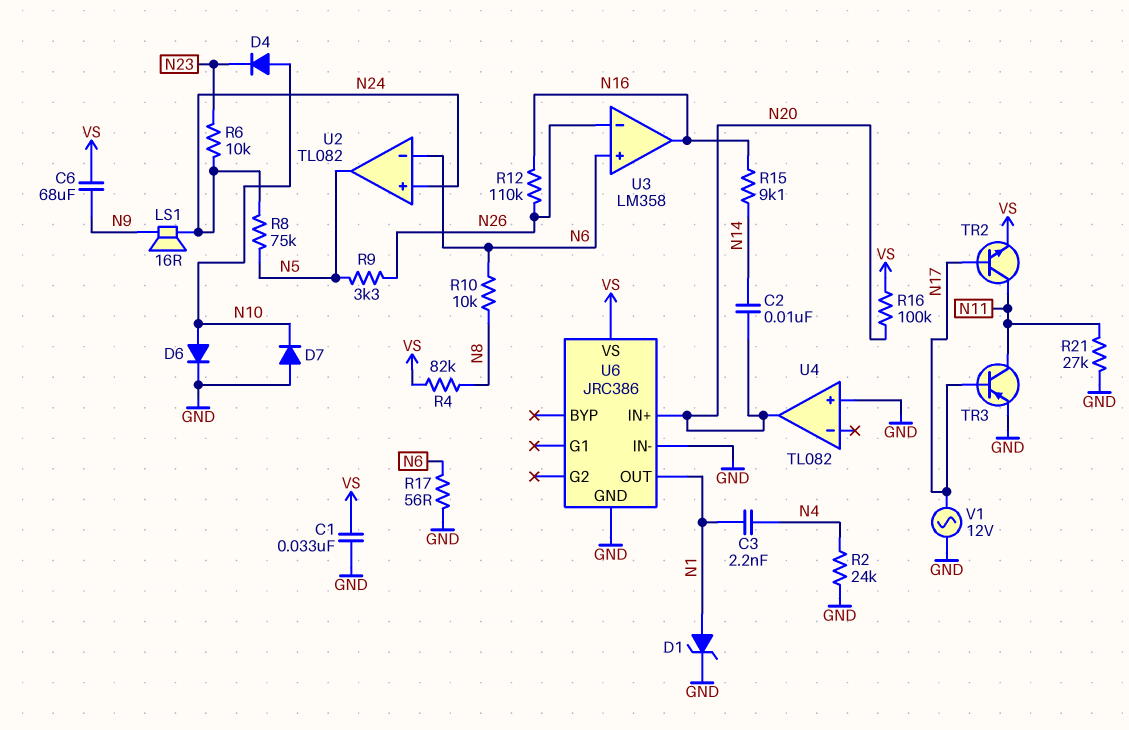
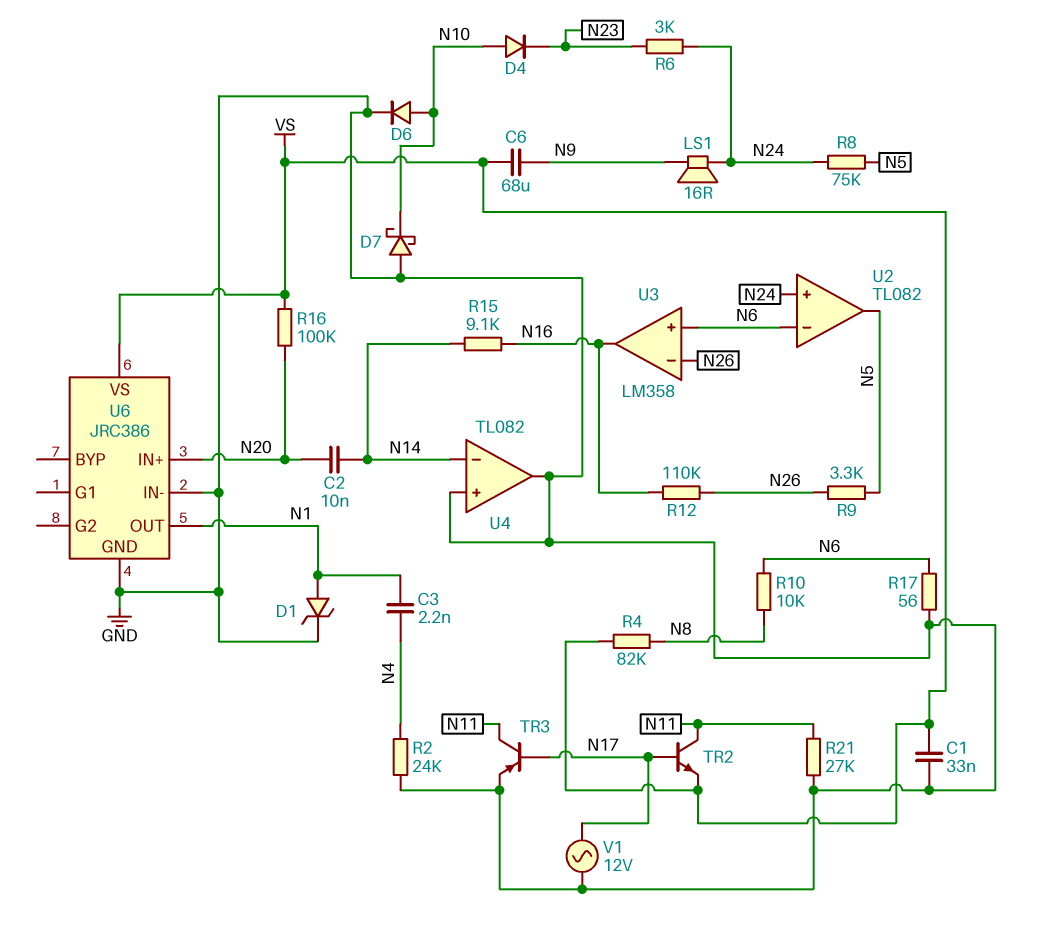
D7: diode (A GND, K N10) -> schottky (A GND, K N10)
R6: 10k (N23, N24) -> 3k (N23, N24)
U4 pin in-: none -> N14
U4 pin out: N20 -> GND

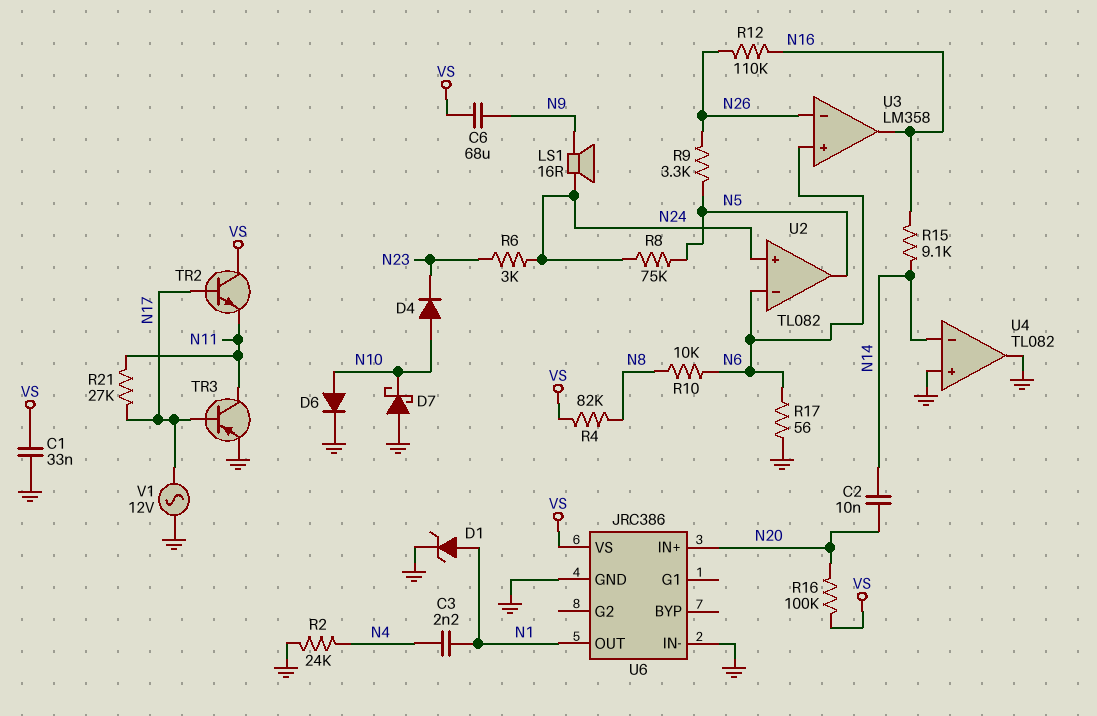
R21: 27k (GND, N11) -> 27k (N11, N17)
TR2: NPN (B N17, C N11, E VS) -> NPN (B N17, C VS, E N11)

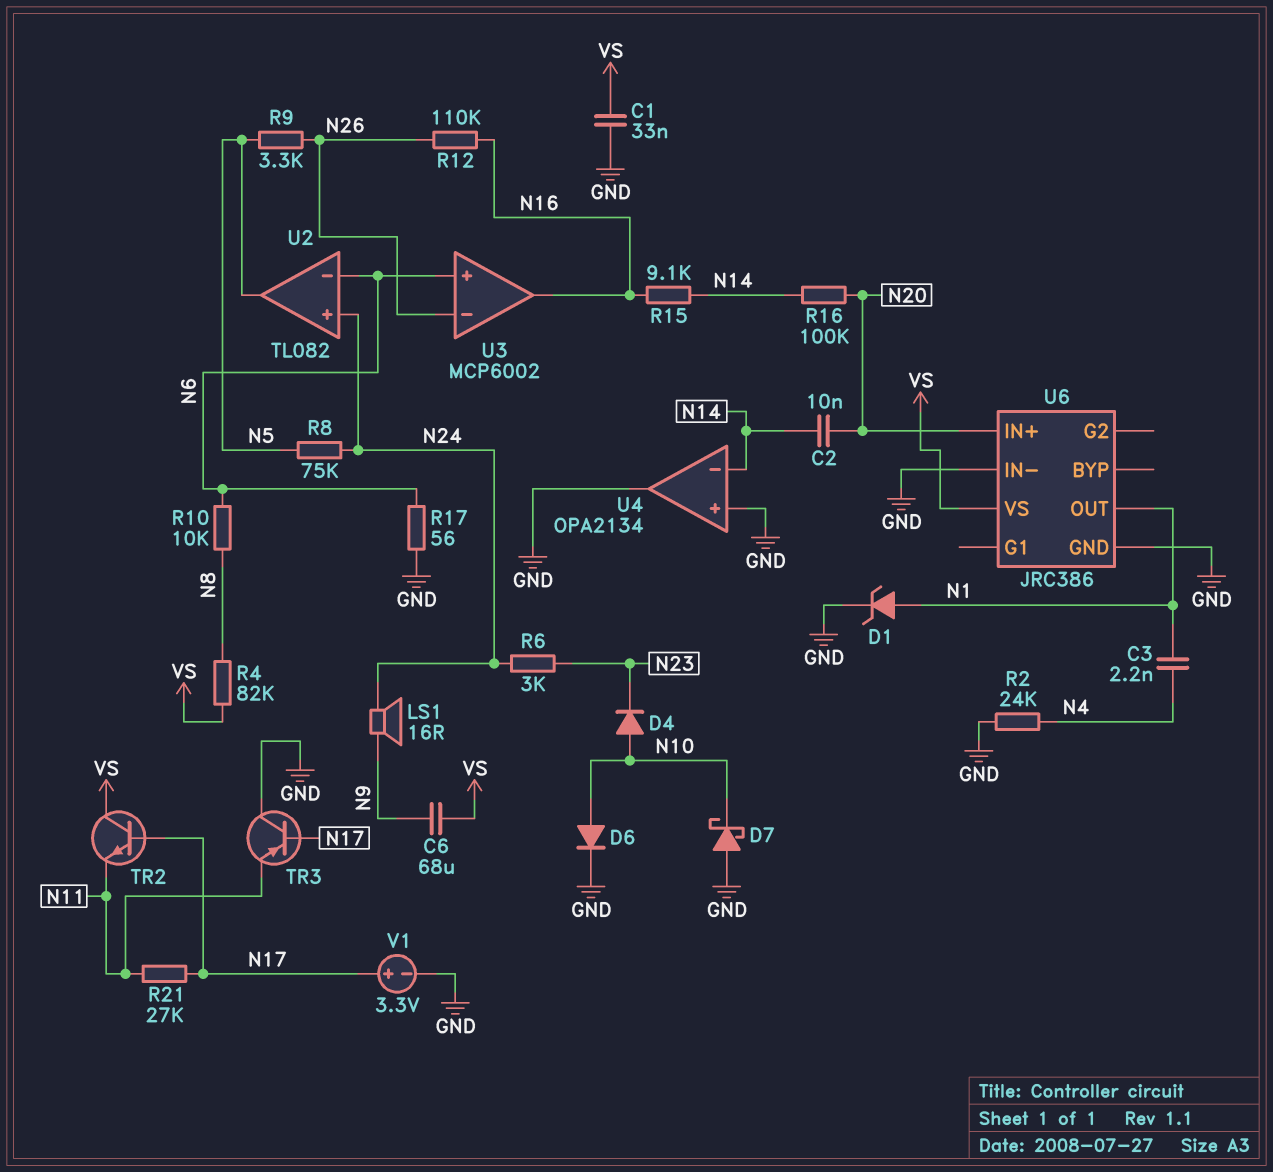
R16: 100k (N20, VS) -> 100k (N14, N20)
TR3: PNP (B N17, C N11, E GND) -> PNP (B N17, C GND, E N11)
U3: LM358 -> MCP6002
U4: TL082 -> OPA2134
V1: AC 12V (GND, N17) -> 3.3V (plus N17, minus GND)

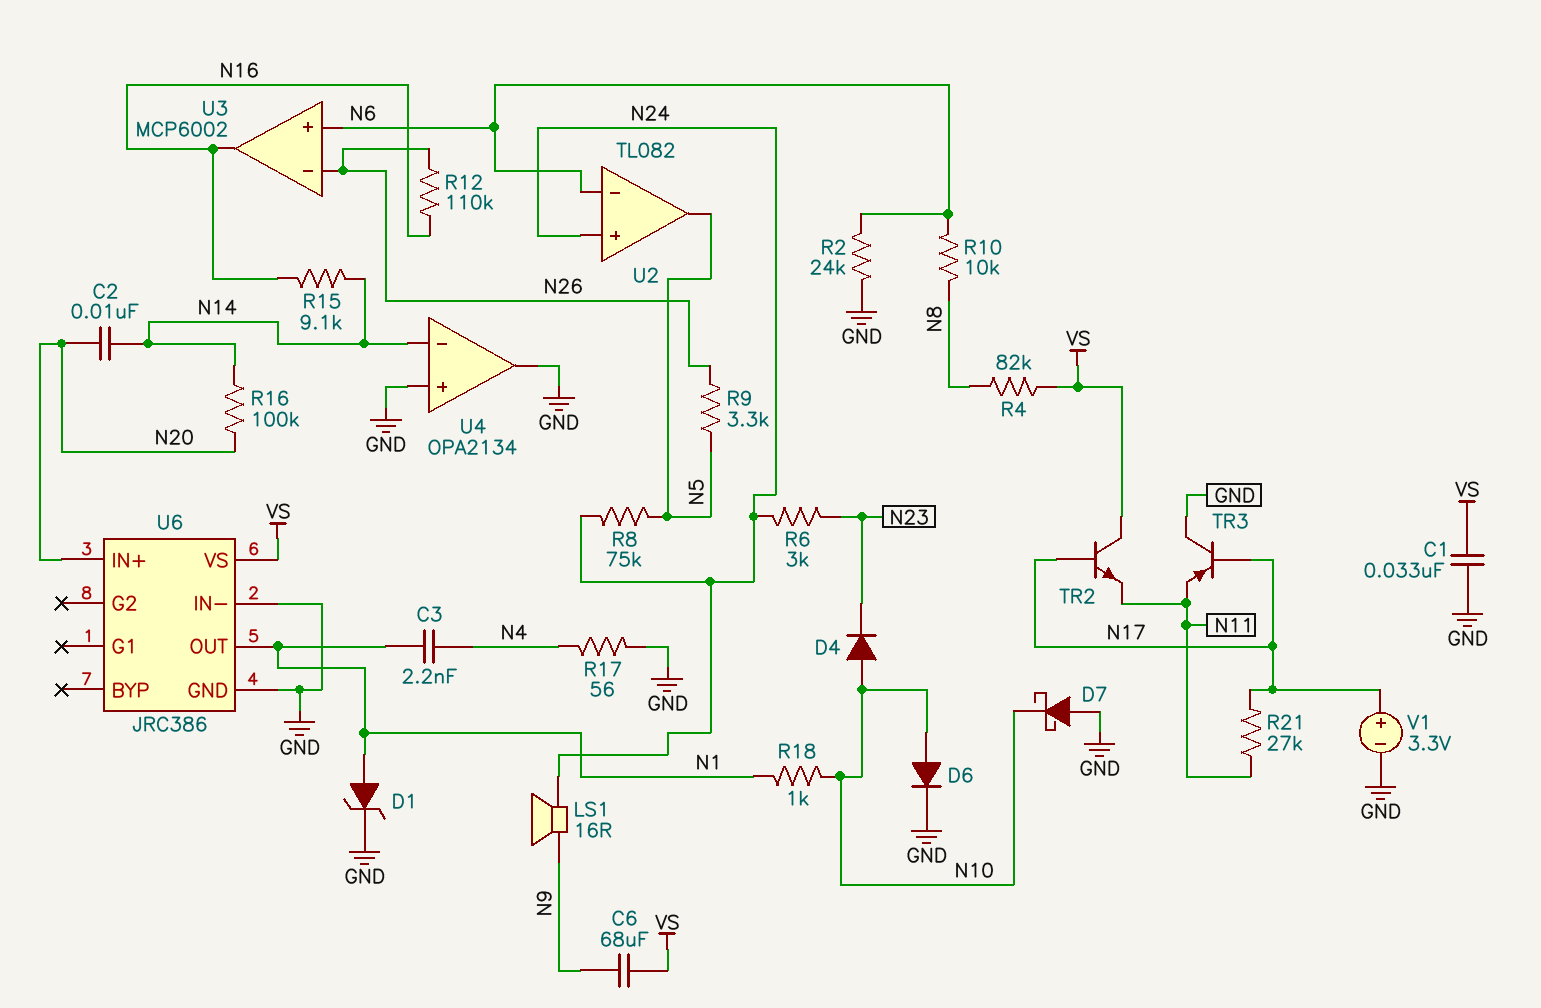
R2: 24k (GND, N4) -> 24k (GND, N6)
R17: 56 (GND, N6) -> 56 (GND, N4)
R18: none -> 1k (N1, N10)

